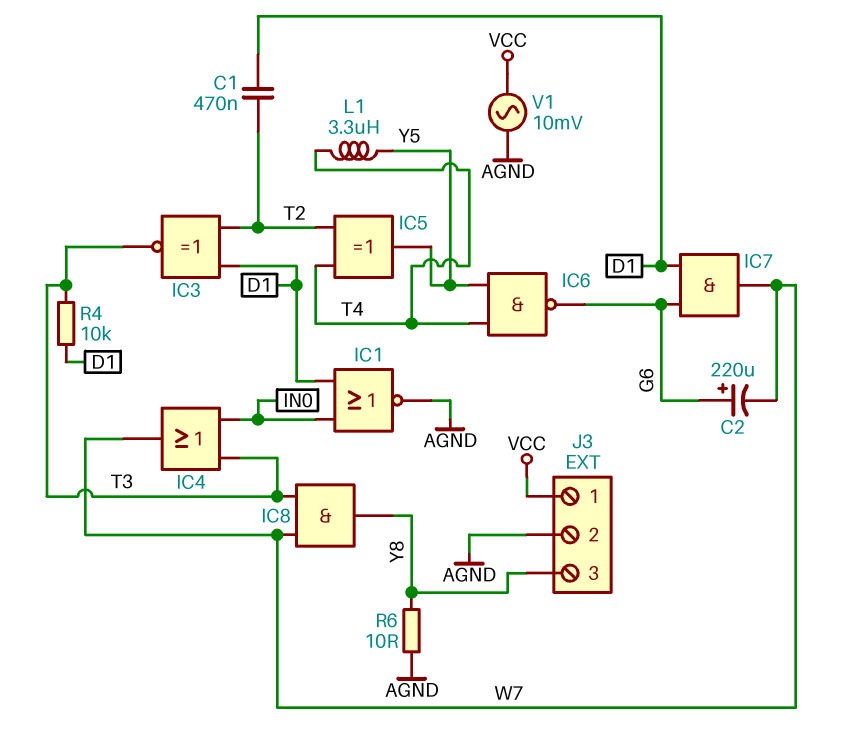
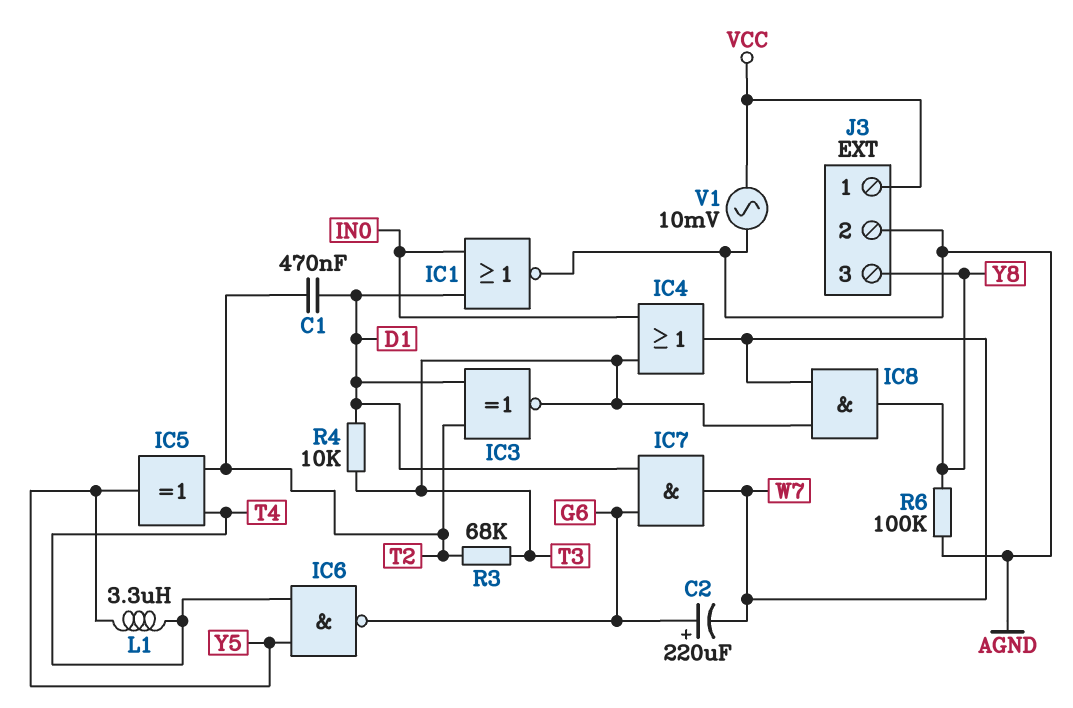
R3: none -> 68k (T2, T3)
R6: 10 (AGND, Y8) -> 100k (AGND, Y8)

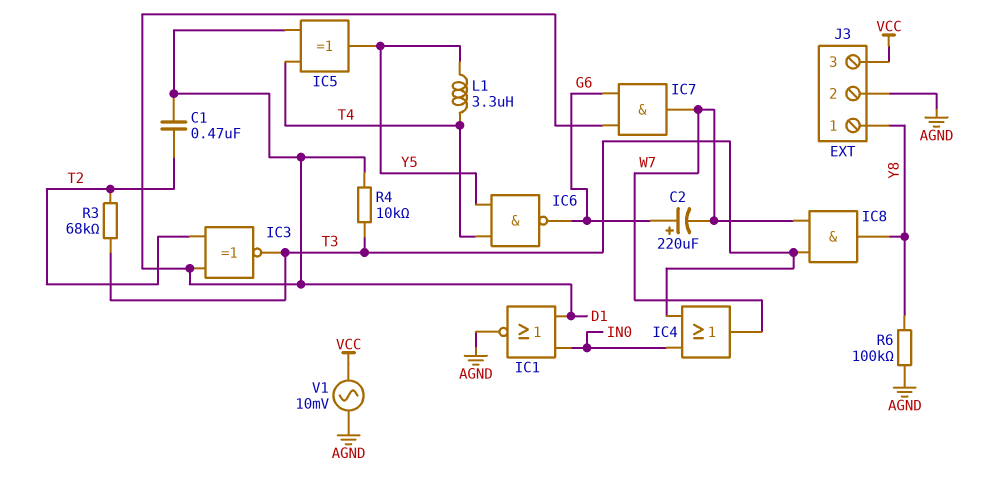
IC5: XOR (in T2, in T4, out Y5) -> XOR (in D1, in T4, out Y5)
J3 pin 1: VCC -> Y8
J3 pin 3: Y8 -> VCC

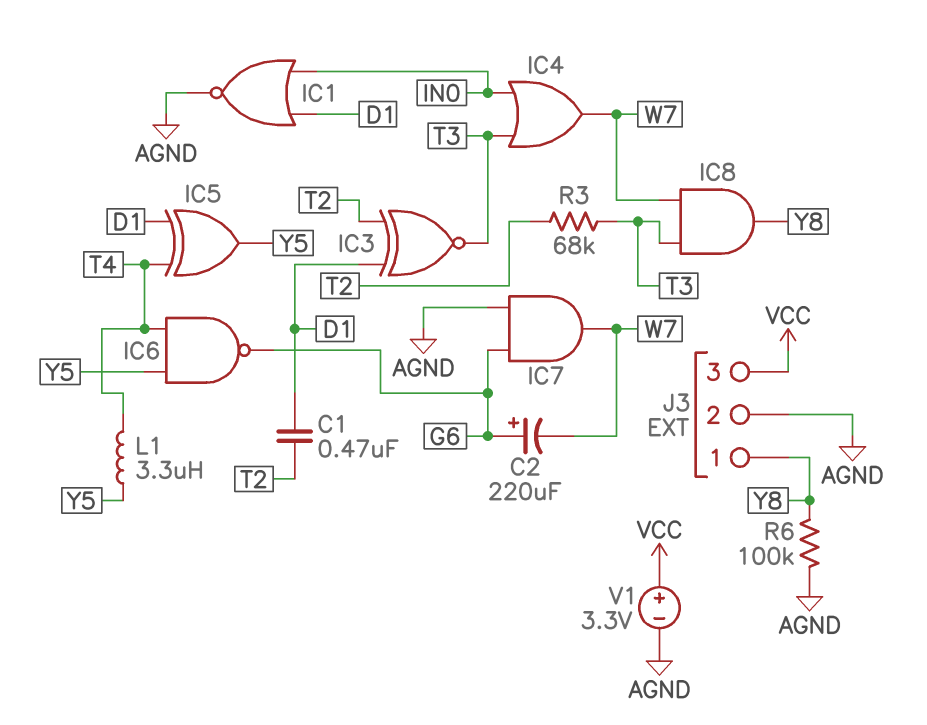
IC7: AND (in D1, in G6, out W7) -> AND (in AGND, in G6, out W7)
R4: 10k (D1, T3) -> none
V1: AC 10mV (AGND, VCC) -> 3.3V (plus VCC, minus AGND)

